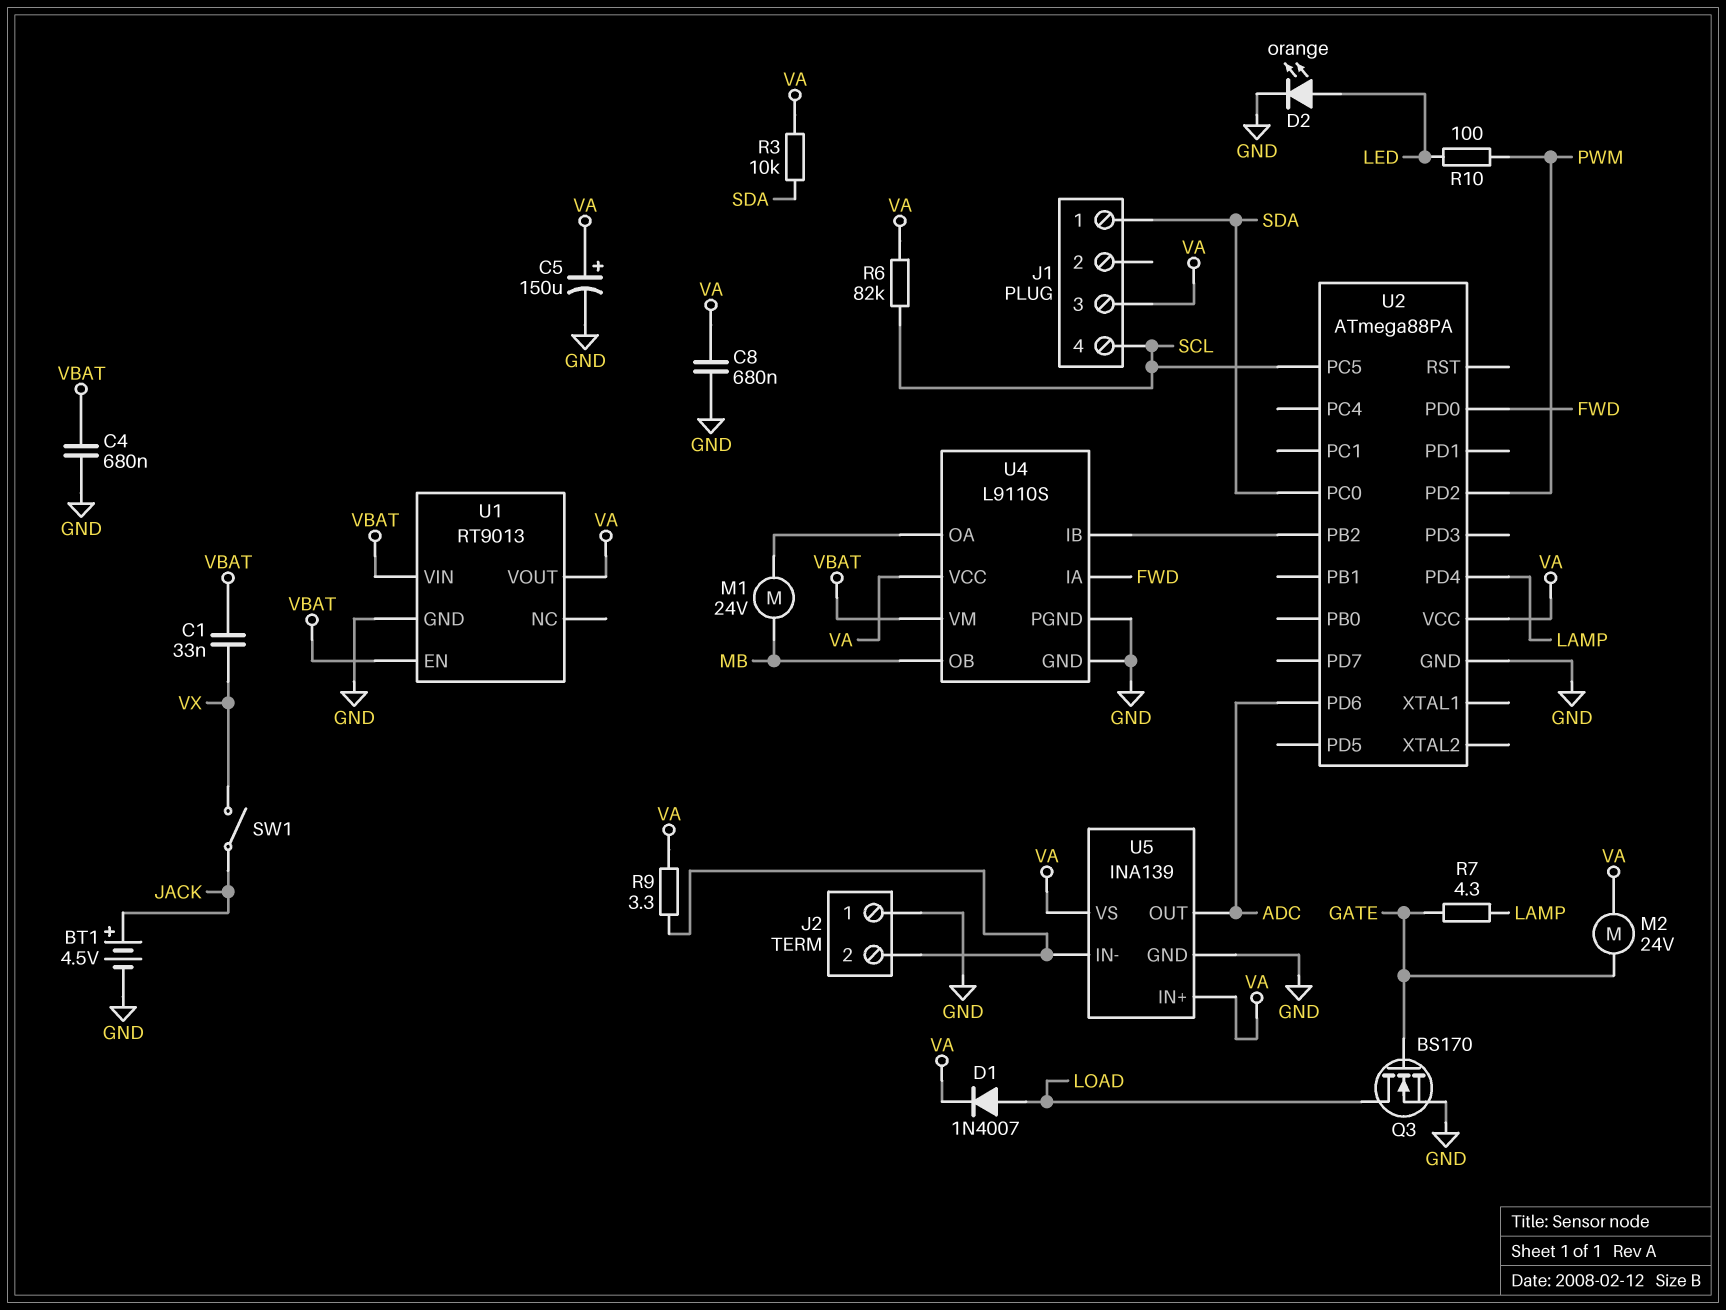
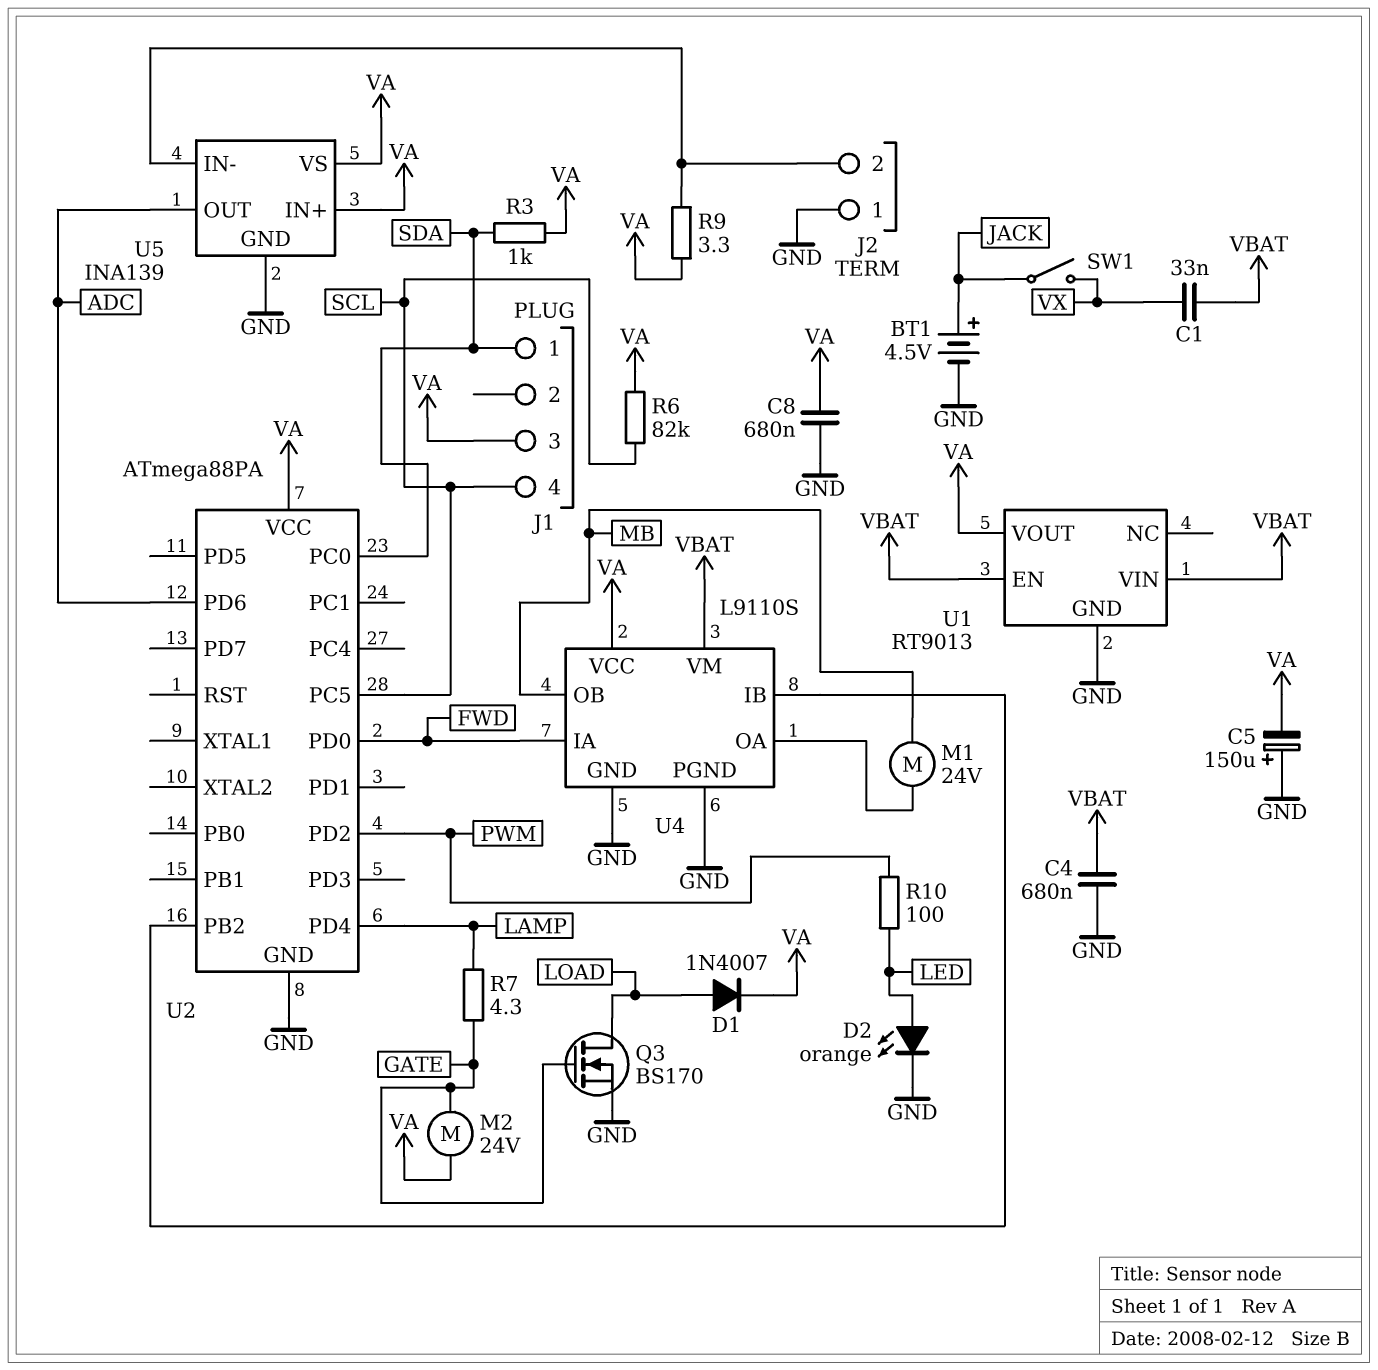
C5: 150uF (plus VA, minus GND) -> 150uF (plus GND, minus VA)
R3: 10k (SDA, VA) -> 1k (SDA, VA)

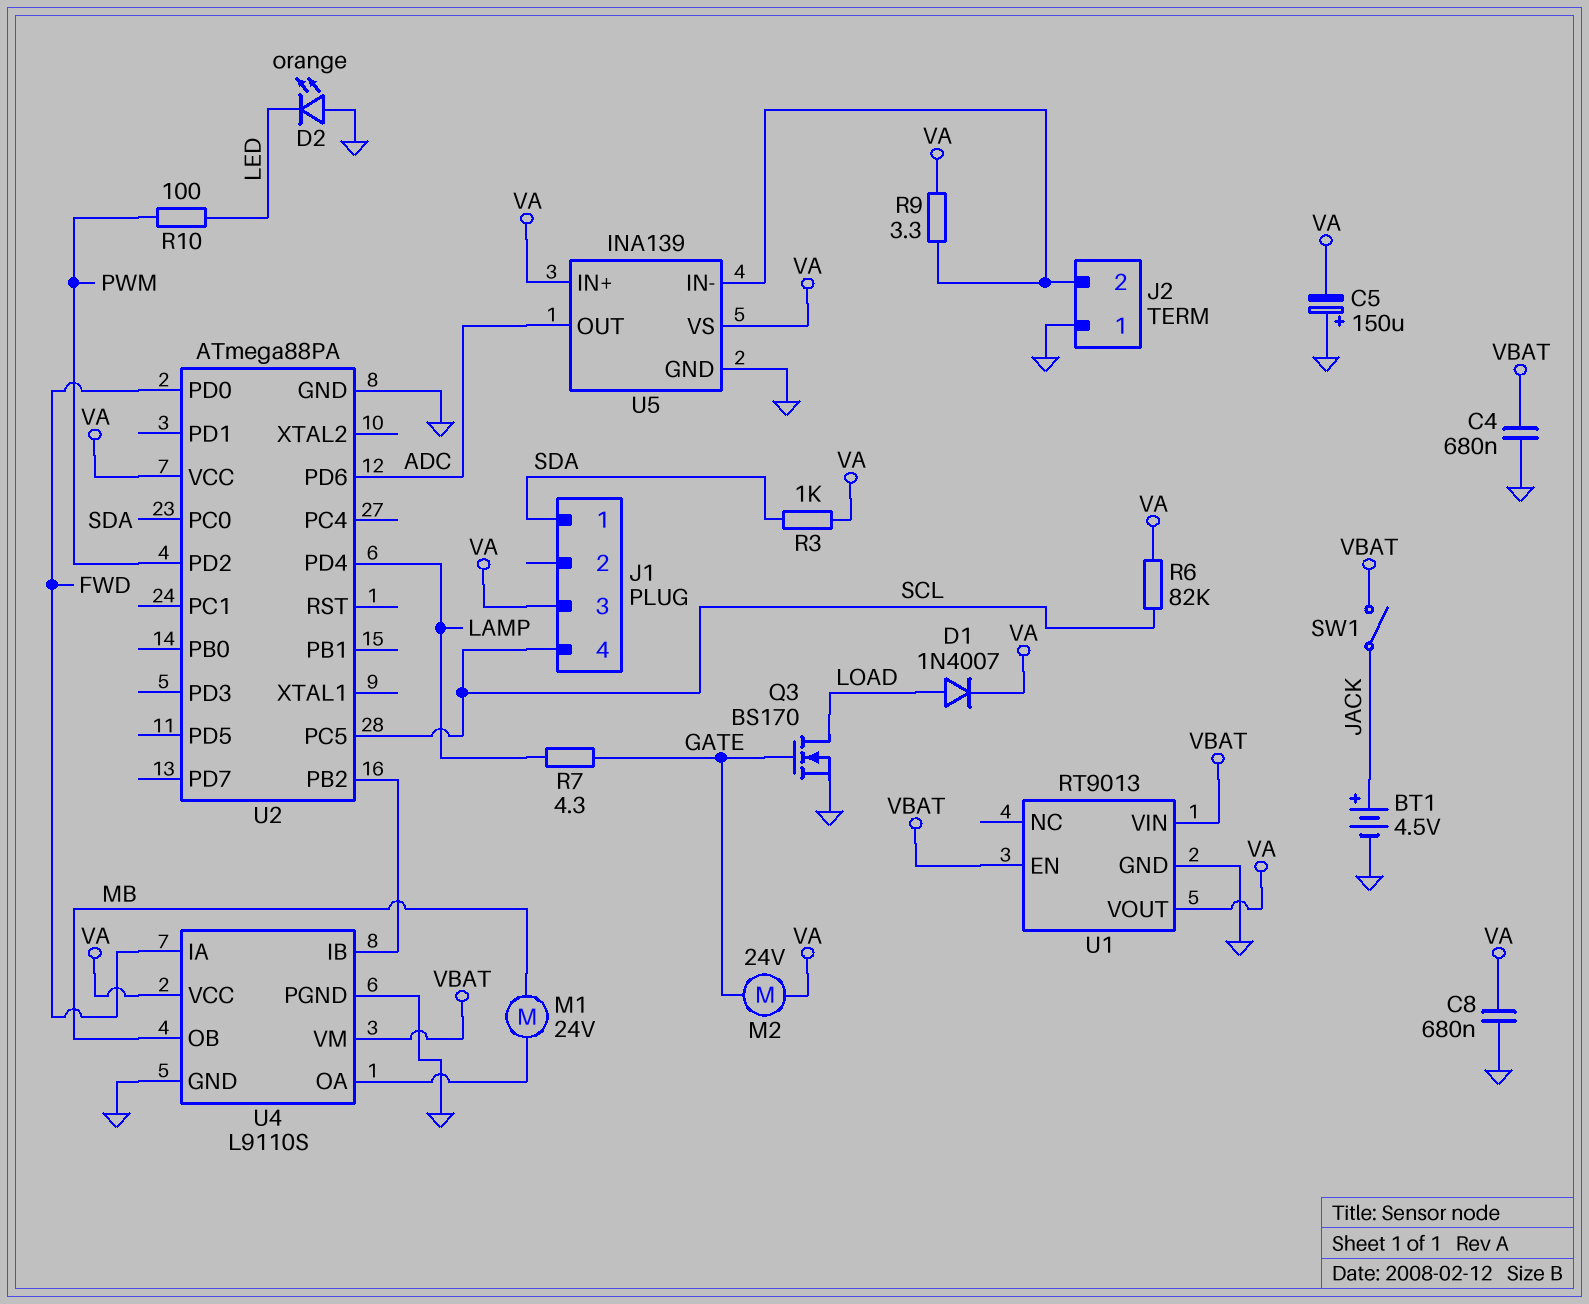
C1: 33nF (VBAT, VX) -> none
D2: LED orange (A LED, K GND) -> LED orange (A GND, K LED)
SW1: switch (JACK, VX) -> switch (JACK, VBAT)

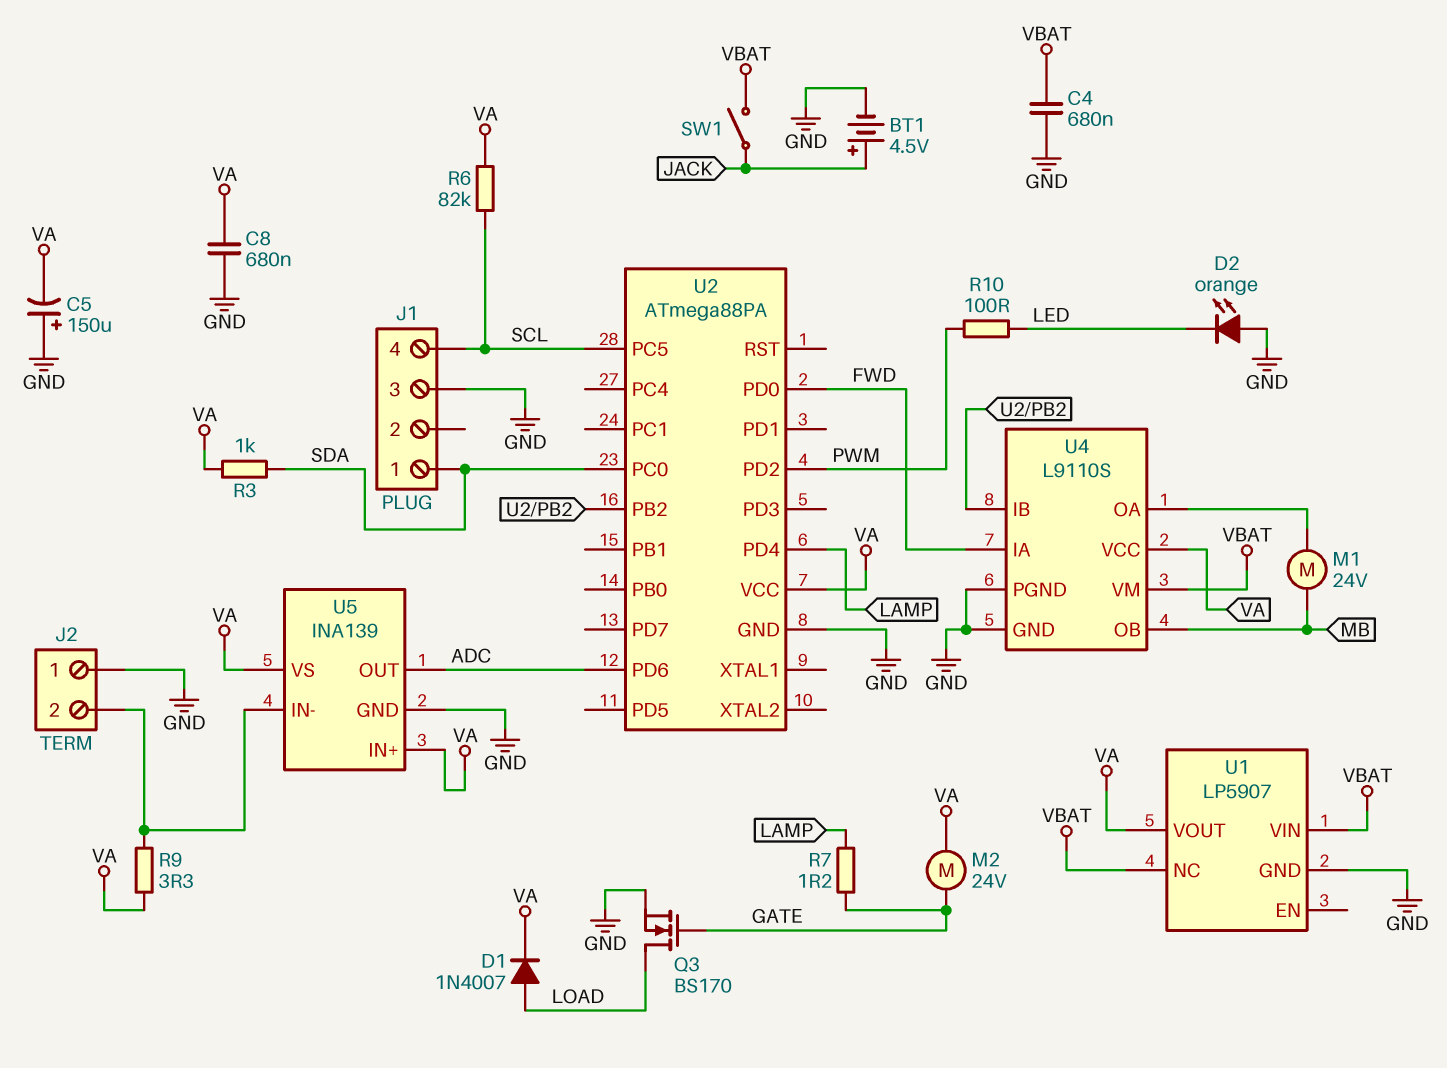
J1 pin 3: VA -> GND
R7: 4.3 (GATE, LAMP) -> 1.2 (GATE, LAMP)
U1: RT9013 -> LP5907
U1 pin EN: VBAT -> none
U1 pin NC: none -> VBAT

